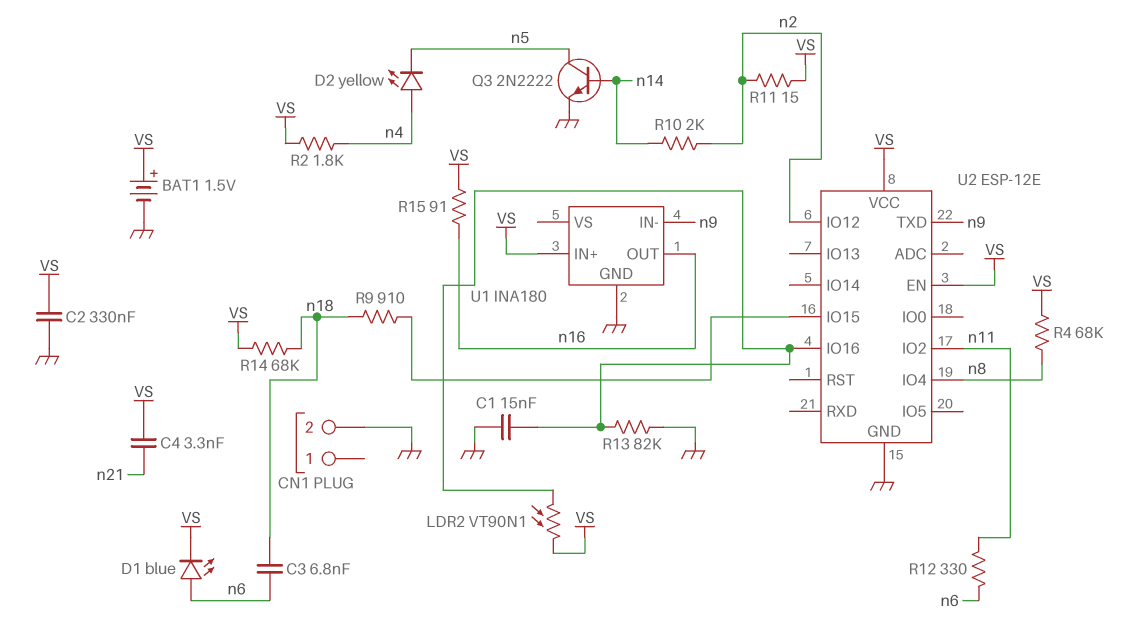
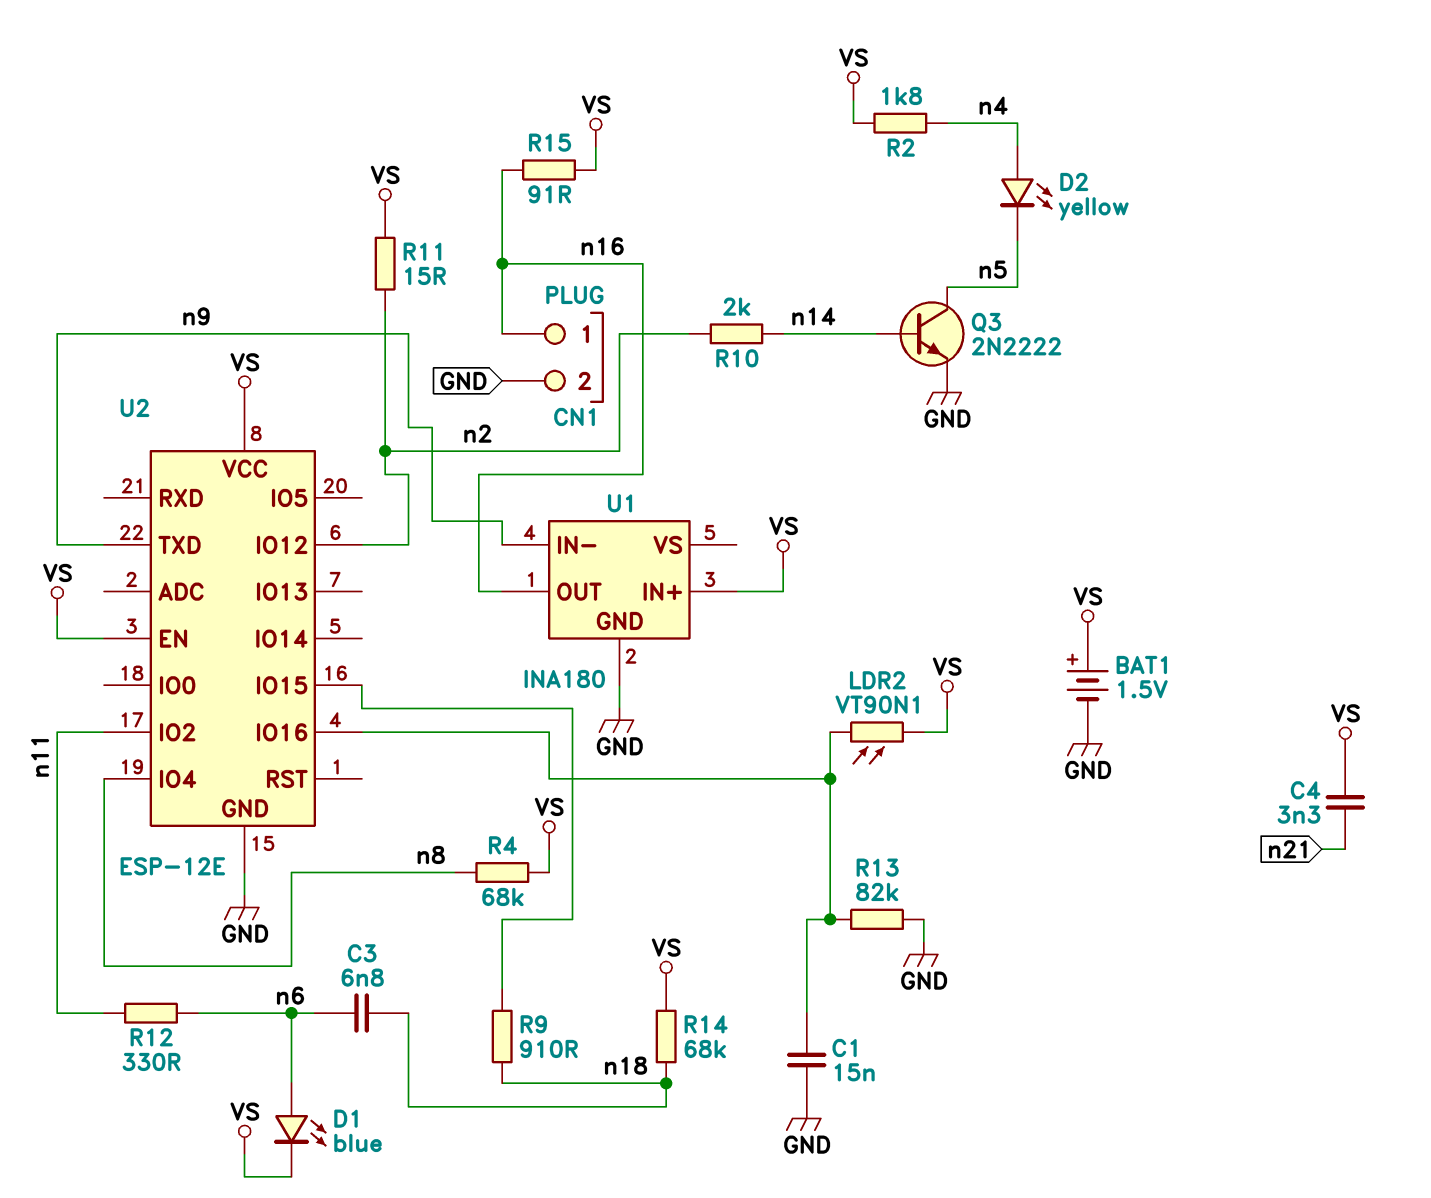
C2: 330nF (GND, VS) -> none
CN1 pin 1: none -> n16

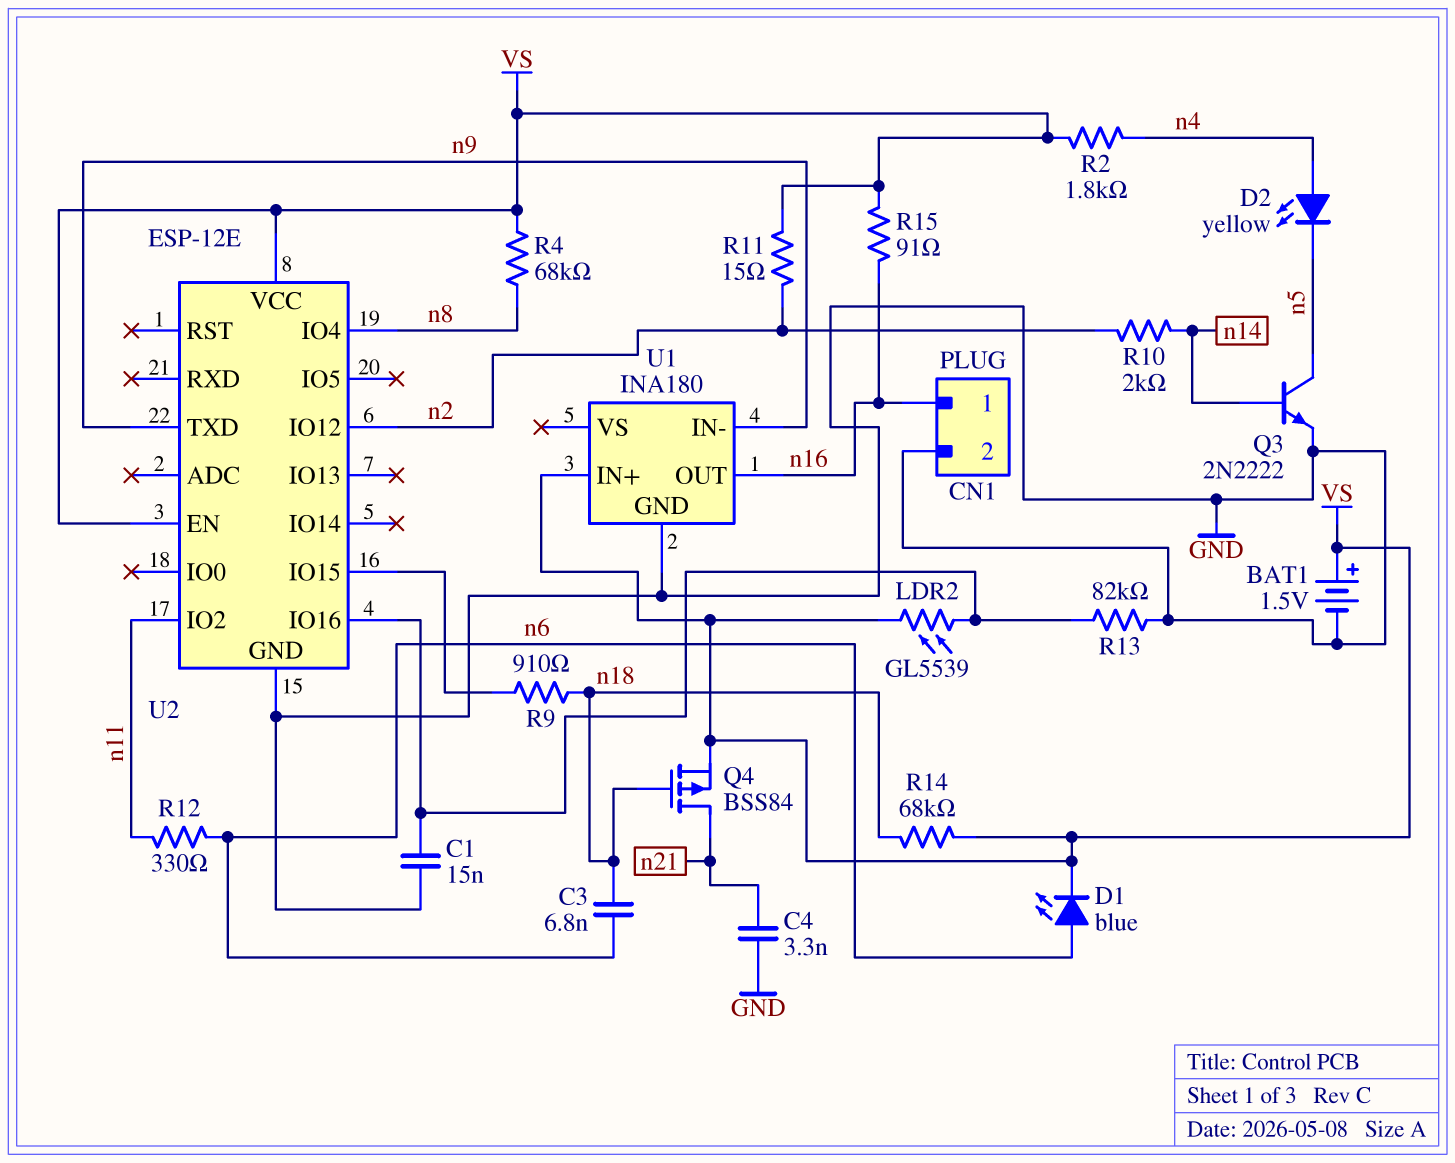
C4: 3.3nF (VS, n21) -> 3.3nF (GND, n21)
LDR2: VT90N1 (U2/IO16, VS) -> GL5539 (U2/IO16, VS)
Q4: none -> PMOS BSS84 (G n18, D n21, S VS)

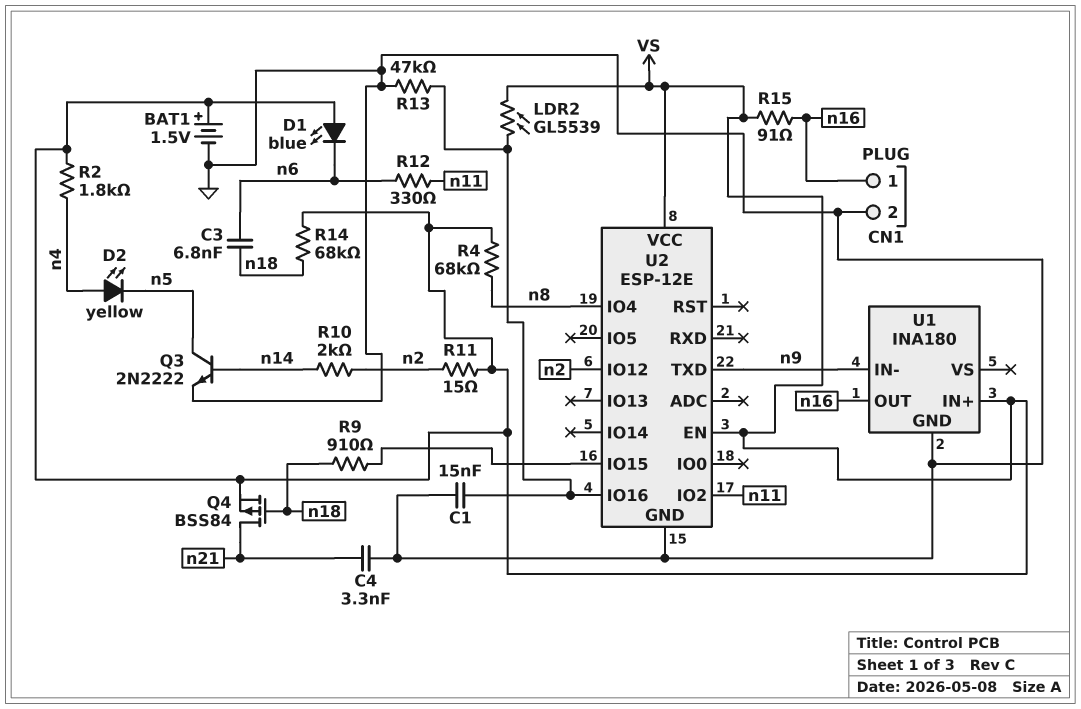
D1: LED blue (A n6, K VS) -> LED blue (A VS, K n6)
R13: 82k (GND, U2/IO16) -> 47k (GND, U2/IO16)

